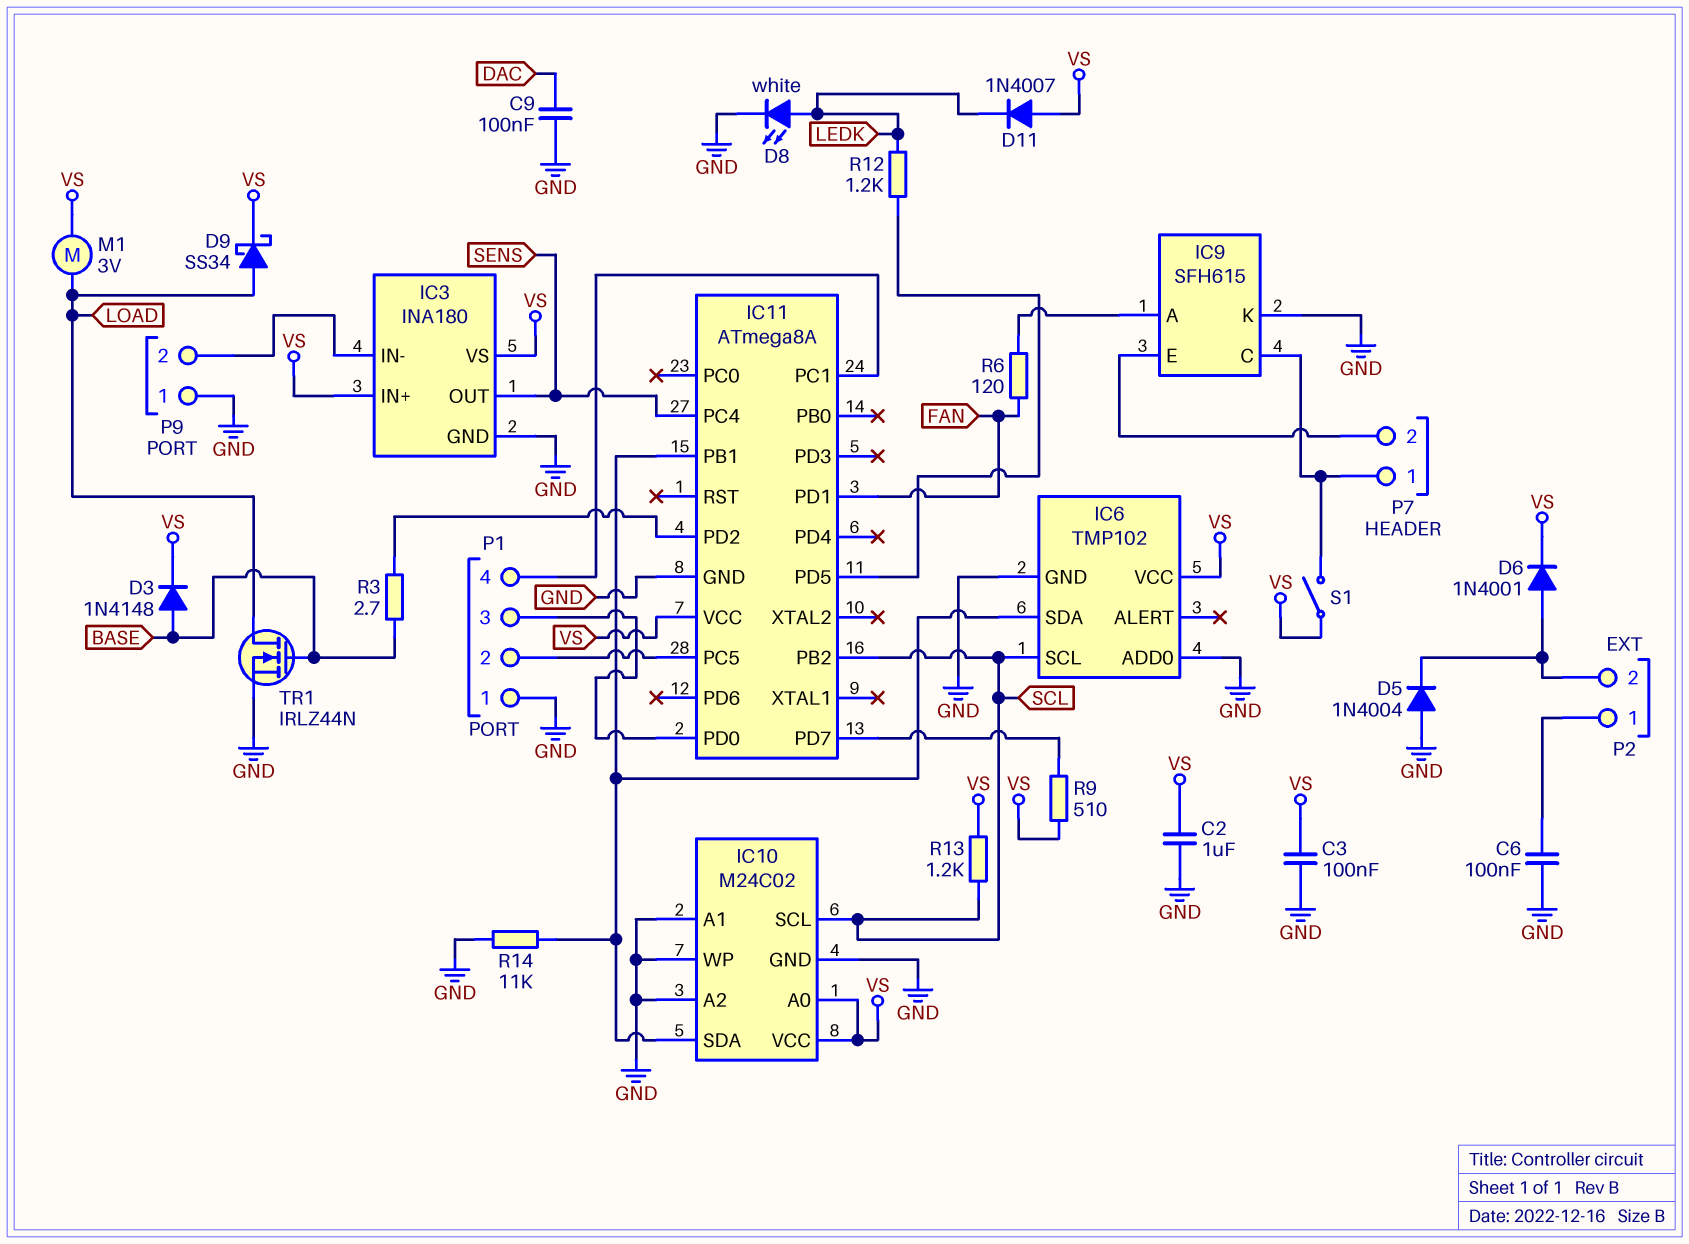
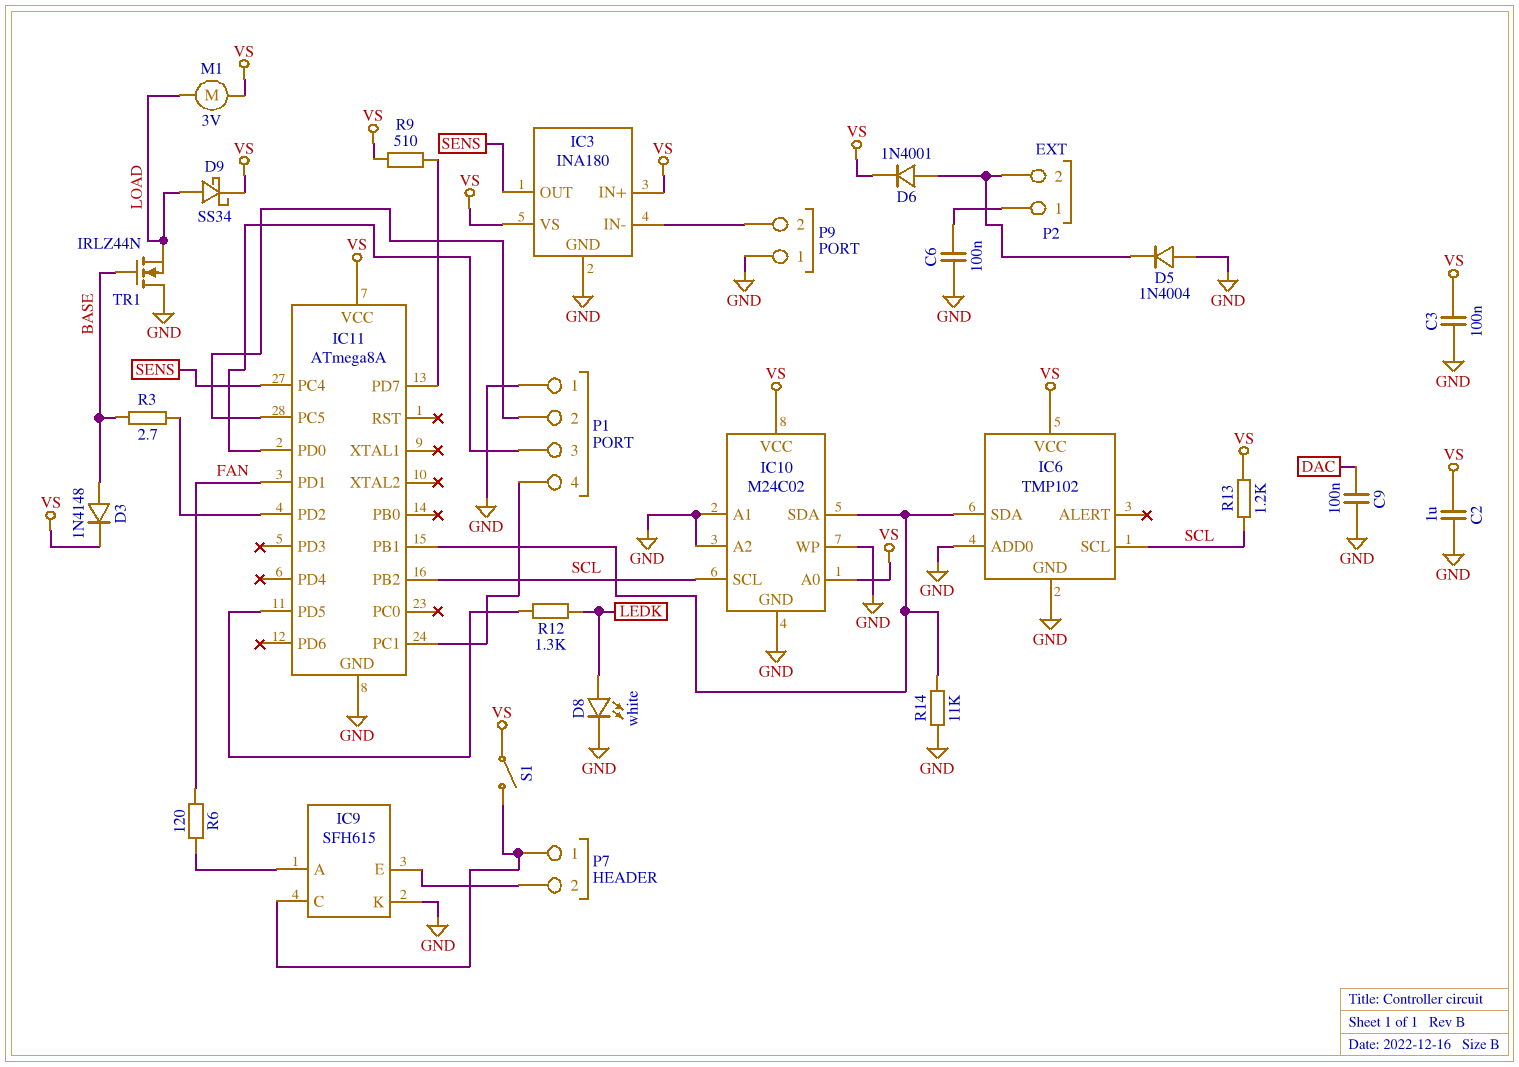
D11: diode 1N4007 (A VS, K LEDK) -> none
R12: 1.2k (IC11/PD5, LEDK) -> 1.3k (IC11/PD5, LEDK)
TR1: NMOS IRLZ44N (G BASE, D LOAD, S GND) -> NMOS IRLZ44N (G BASE, D GND, S LOAD)

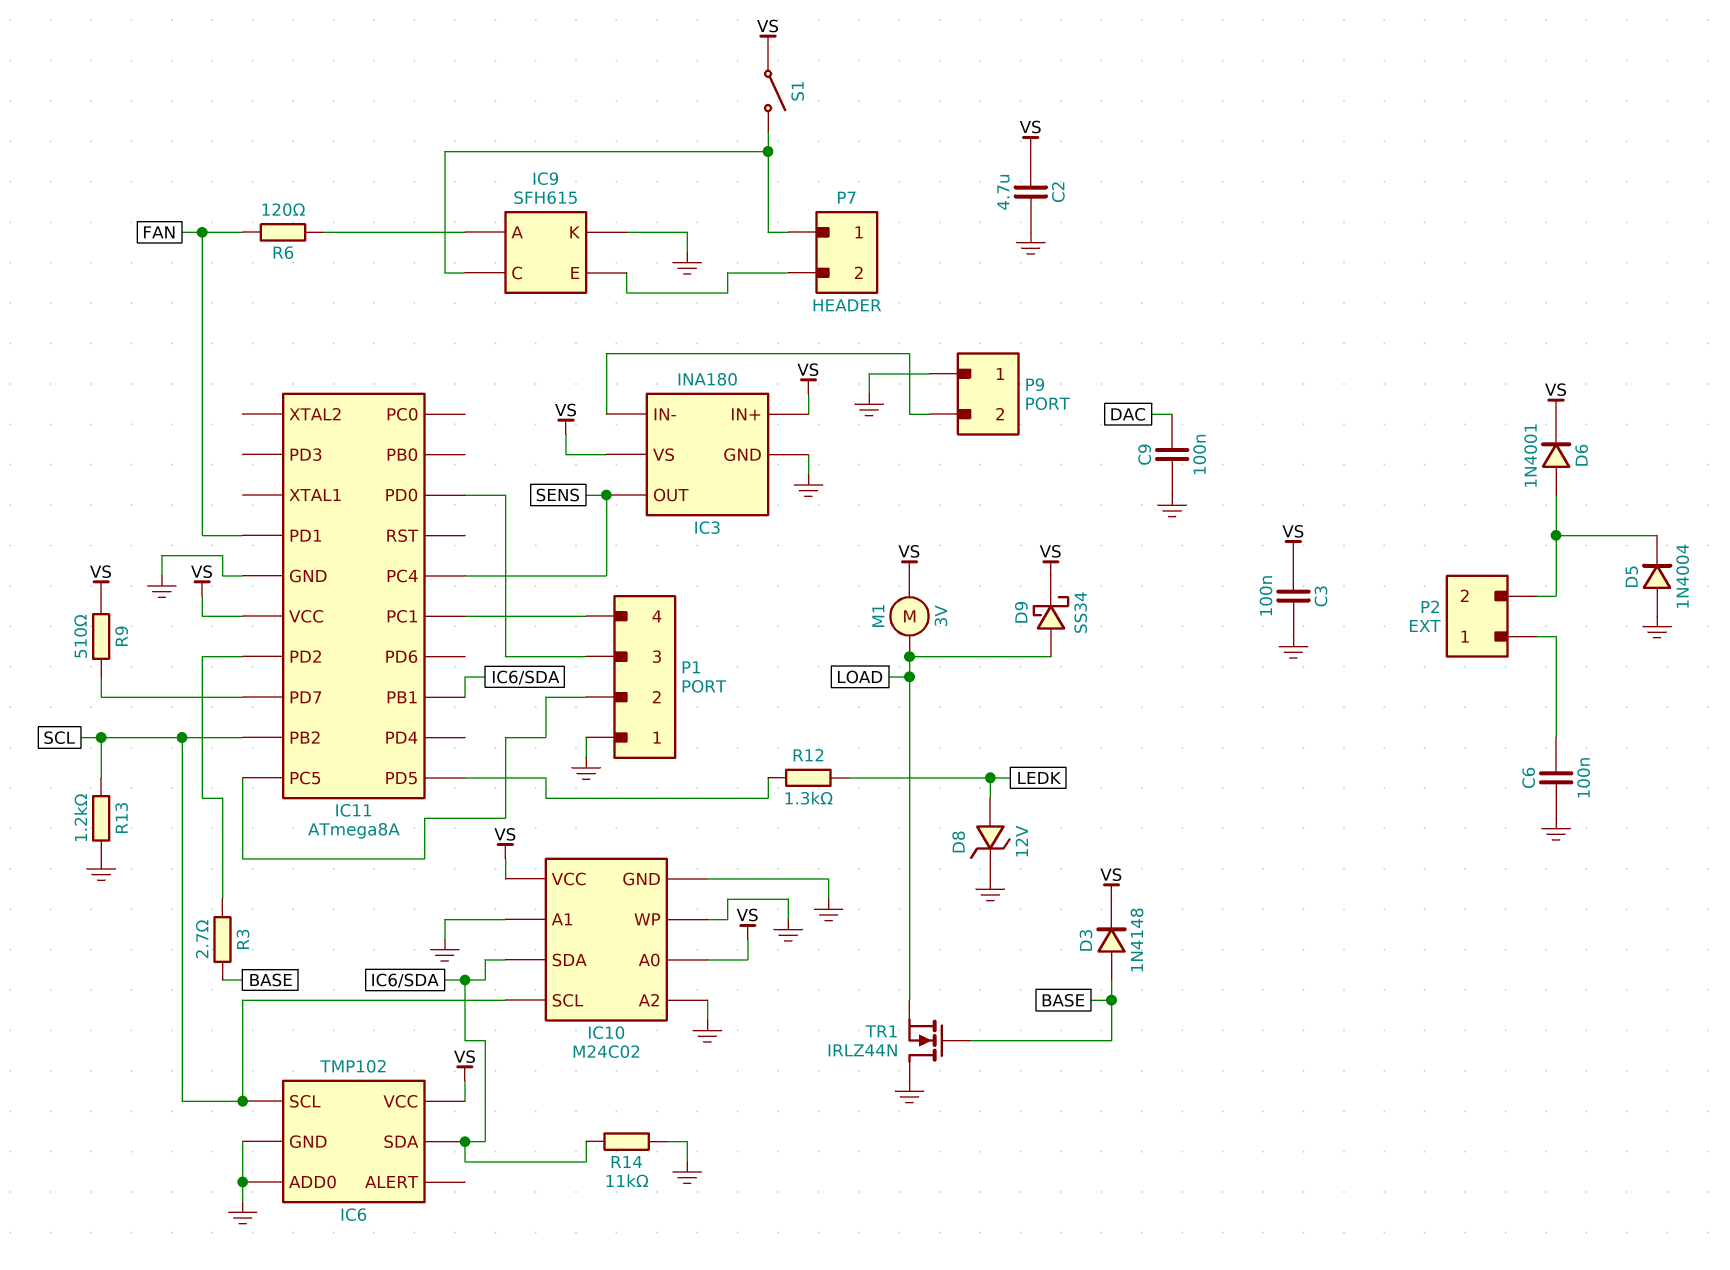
C2: 1uF (GND, VS) -> 4.7uF (GND, VS)
D8: LED white (A LEDK, K GND) -> zener 12V (A LEDK, K GND)
R13: 1.2k (SCL, VS) -> 1.2k (GND, SCL)

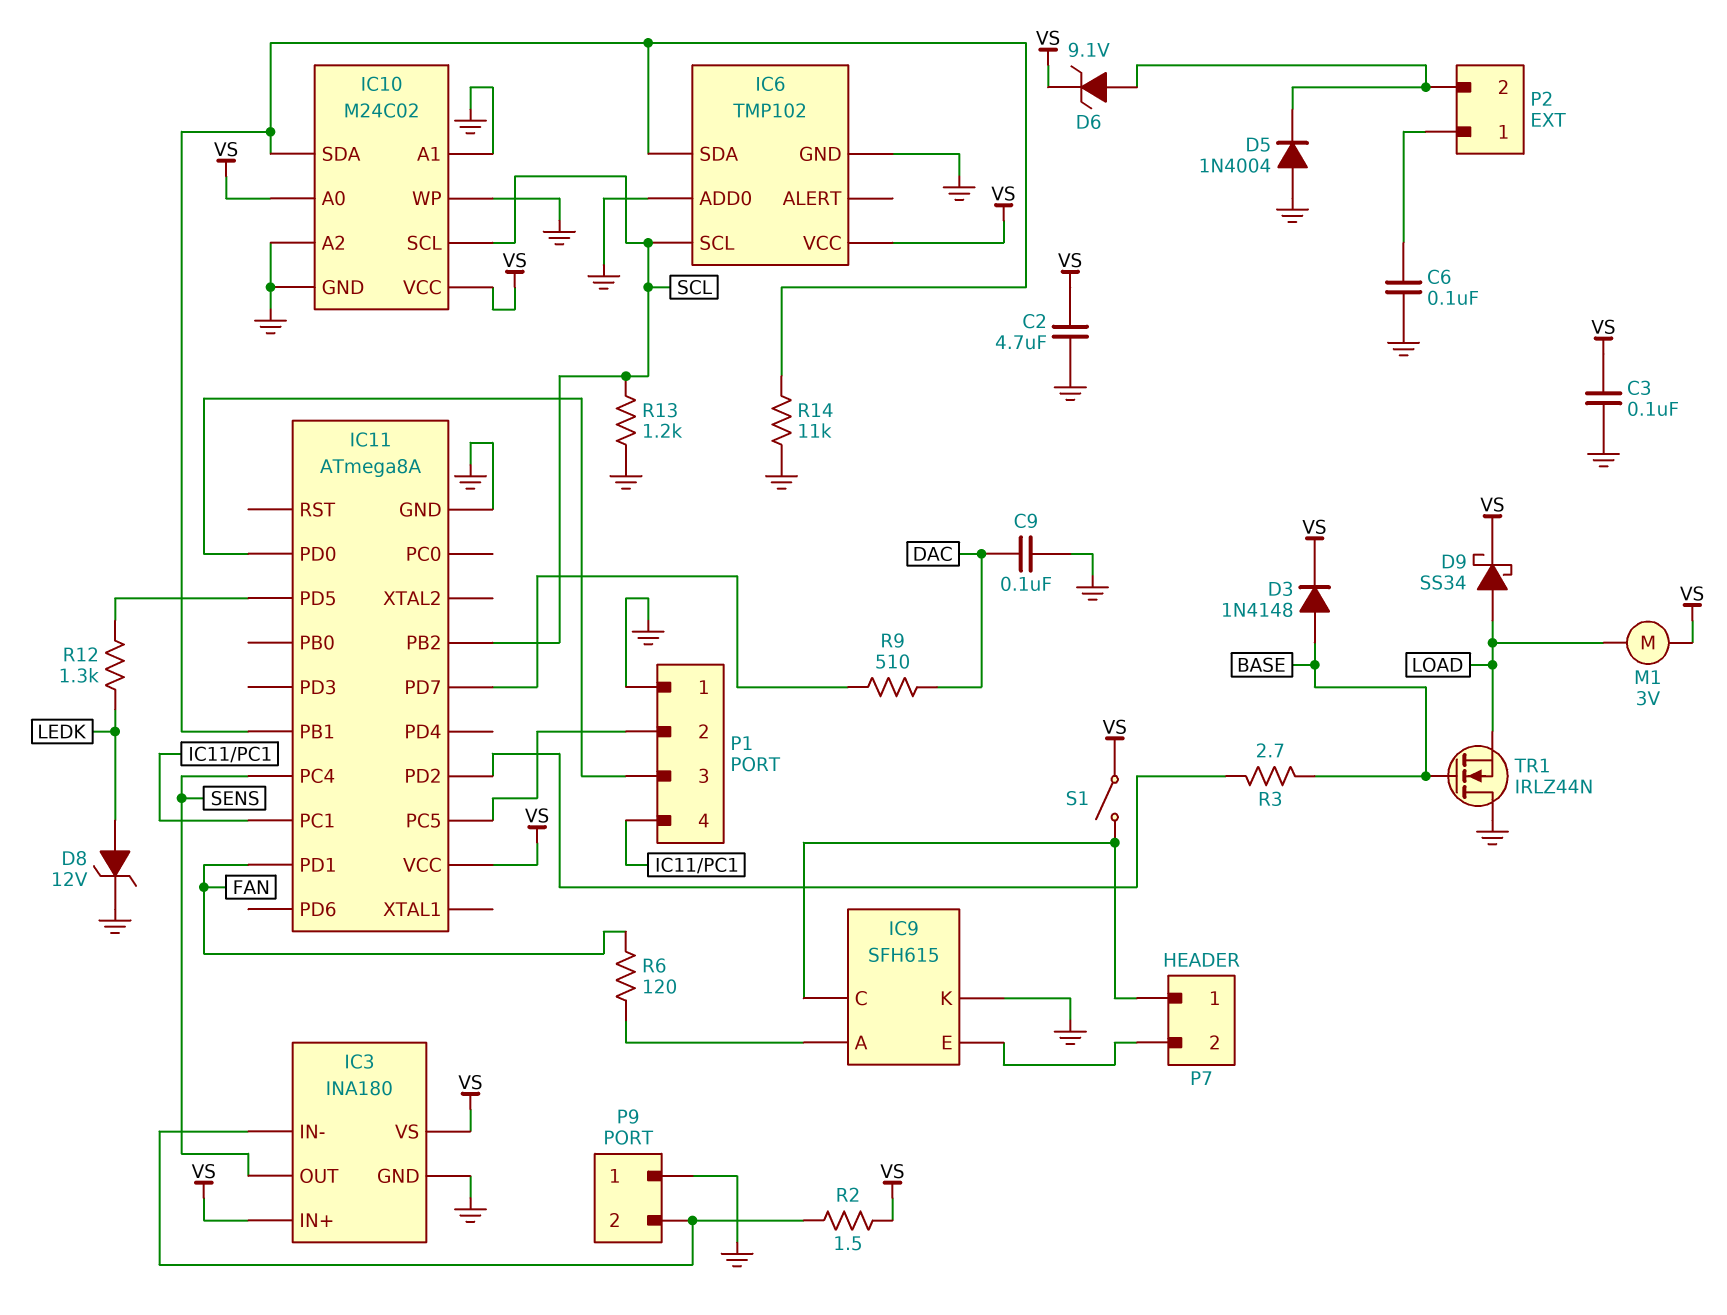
D6: diode 1N4001 (A P2/2, K VS) -> zener 9.1V (A P2/2, K VS)
R2: none -> 1.5 (IC3/IN-, VS)
R9: 510 (IC11/PD7, VS) -> 510 (DAC, IC11/PD7)

